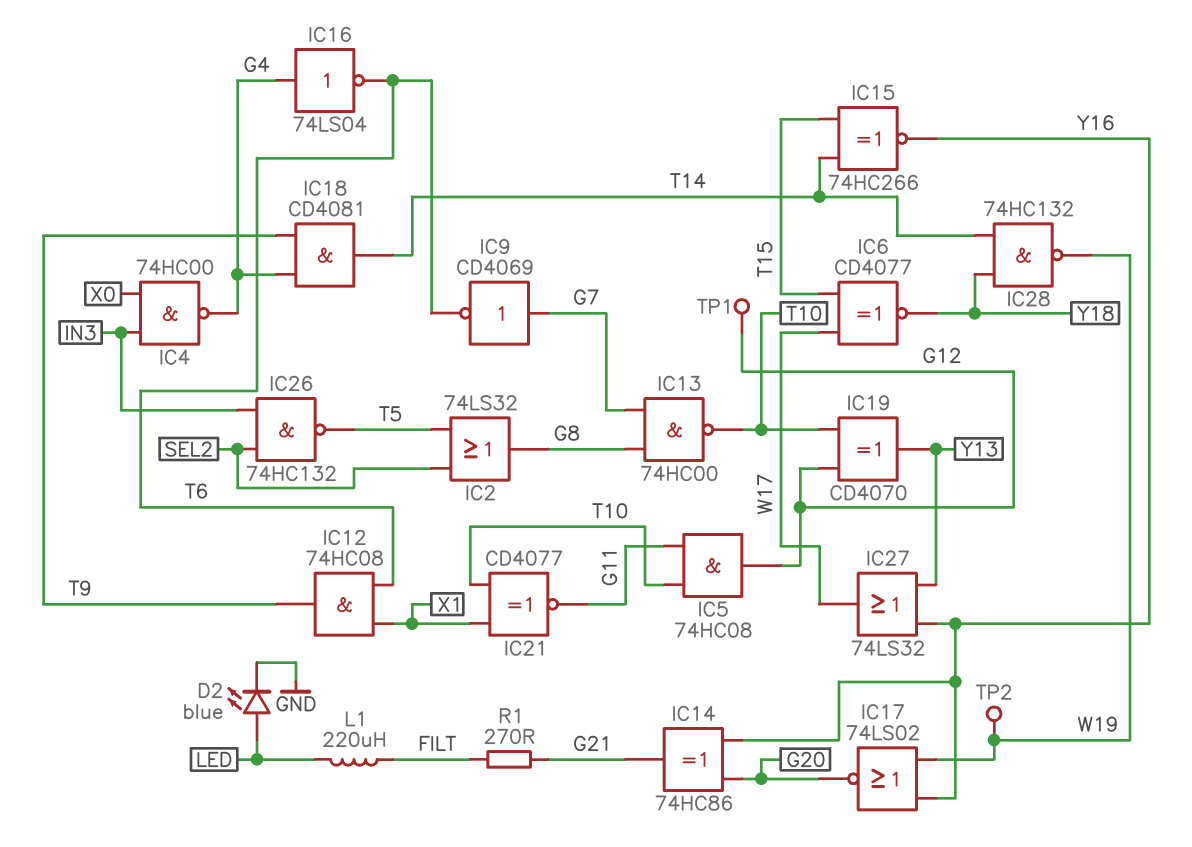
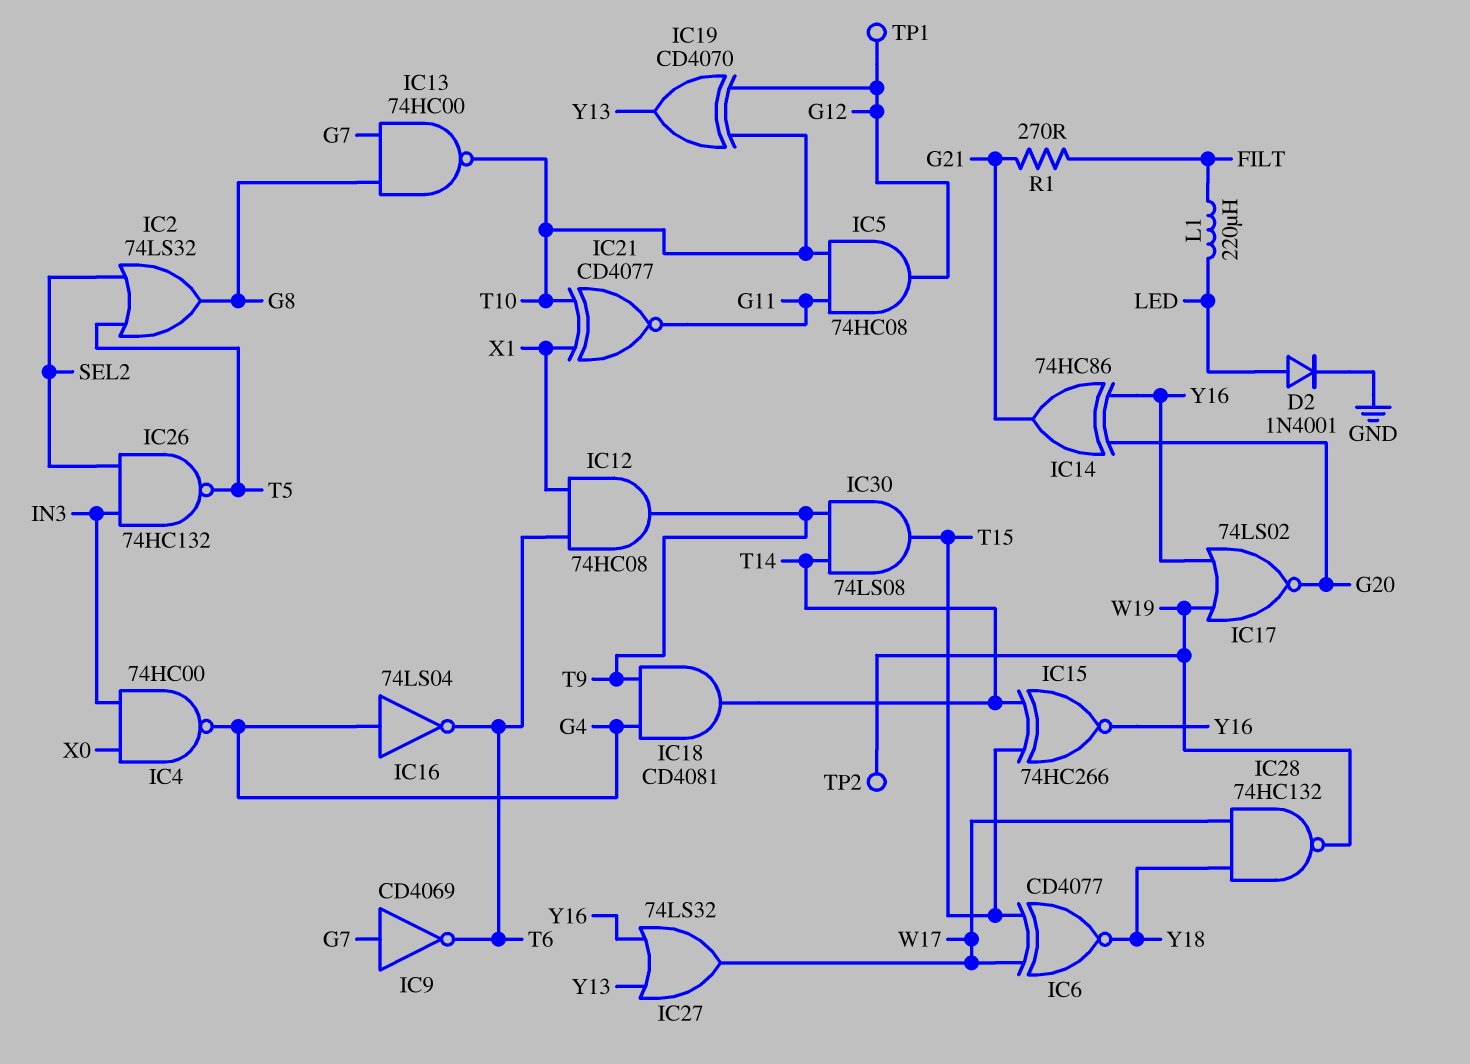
D2: LED blue (A LED, K GND) -> diode 1N4001 (A LED, K GND)
IC28: NAND 74HC132 (in T14, in Y18, out W19) -> NAND 74HC132 (in W17, in Y18, out W19)
IC30: none -> AND 74LS08 (in T9, in T14, out T15)

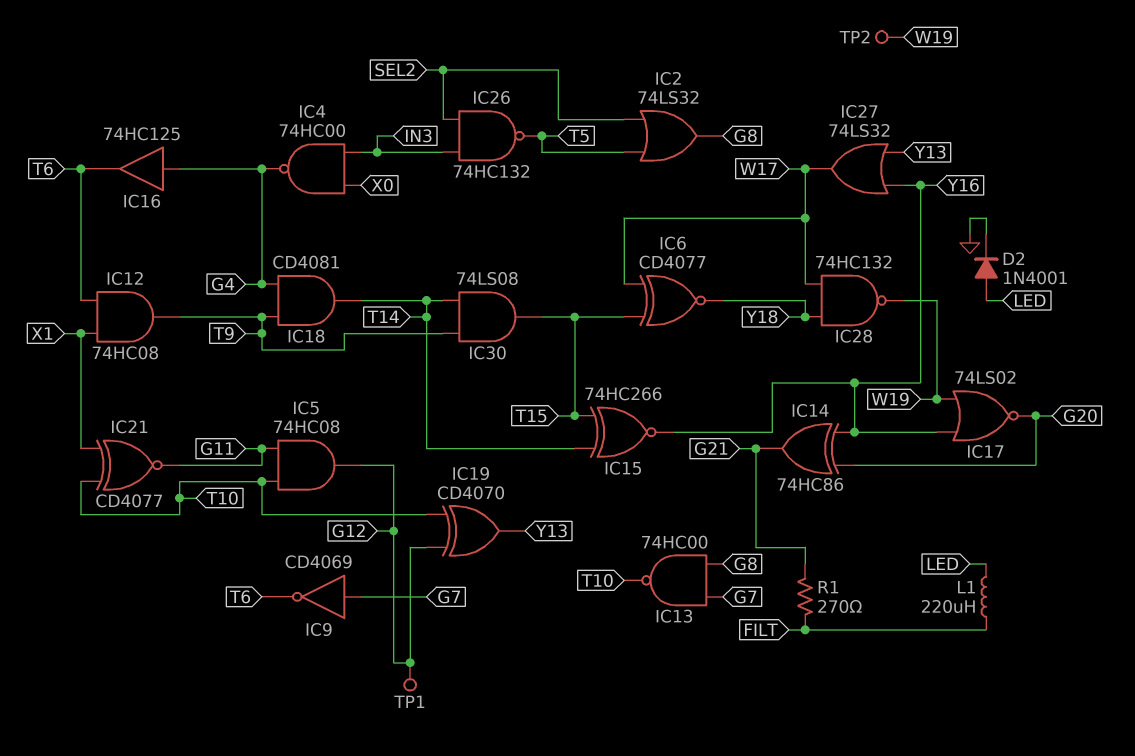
IC16: NOT 74LS04 (in G4, out T6) -> buffer 74HC125 (in G4, out T6)

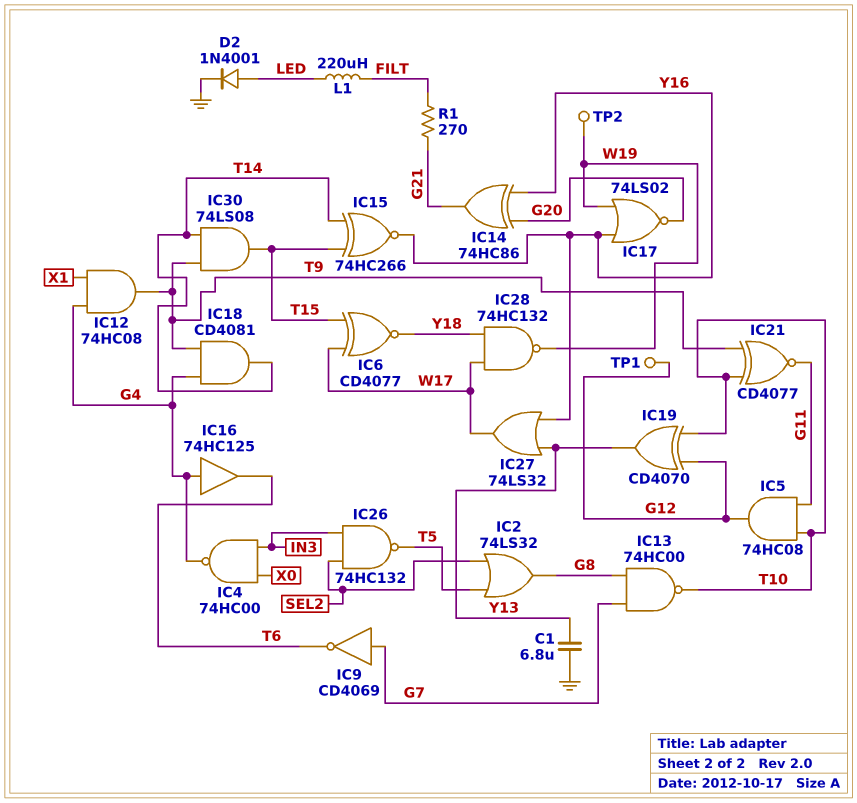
C1: none -> 6.8uF (GND, Y13)
IC12: AND 74HC08 (in T6, in X1, out T9) -> AND 74HC08 (in G4, in X1, out T9)
IC21: XNOR CD4077 (in T10, in X1, out G11) -> XNOR CD4077 (in T9, in T10, out G11)

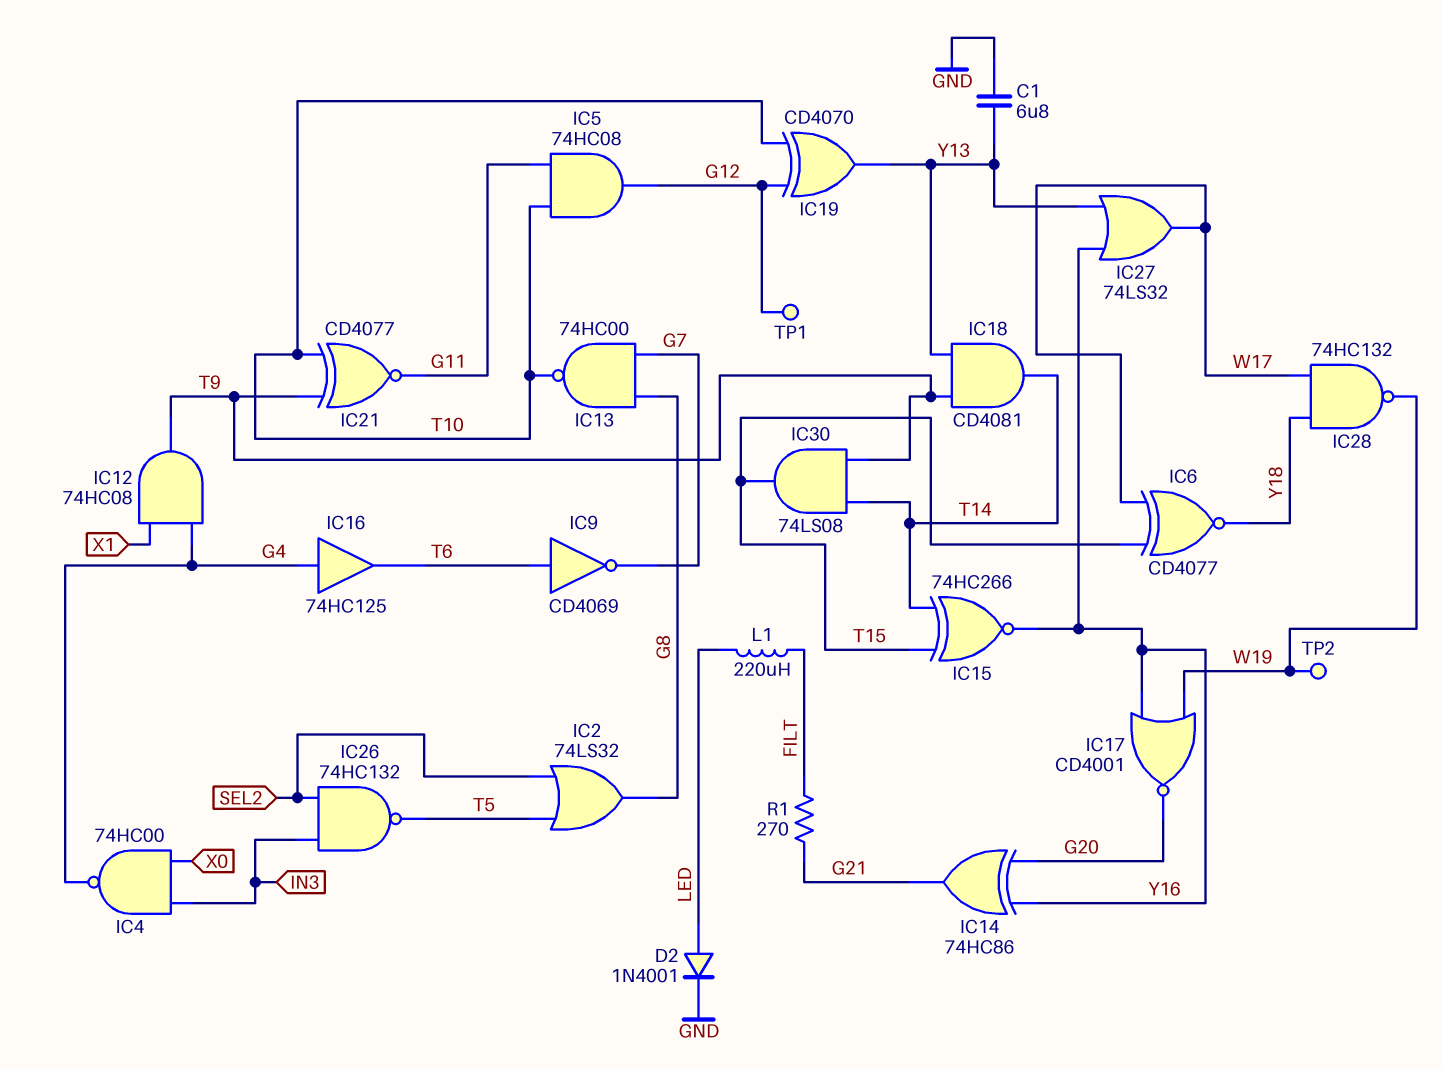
IC9: NOT CD4069 (in G7, out T6) -> NOT CD4069 (in T6, out G7)
IC17: NOR 74LS02 (in W19, in Y16, out G20) -> NOR CD4001 (in W19, in Y16, out G20)
IC18: AND CD4081 (in G4, in T9, out T14) -> AND CD4081 (in T9, in Y13, out T14)

